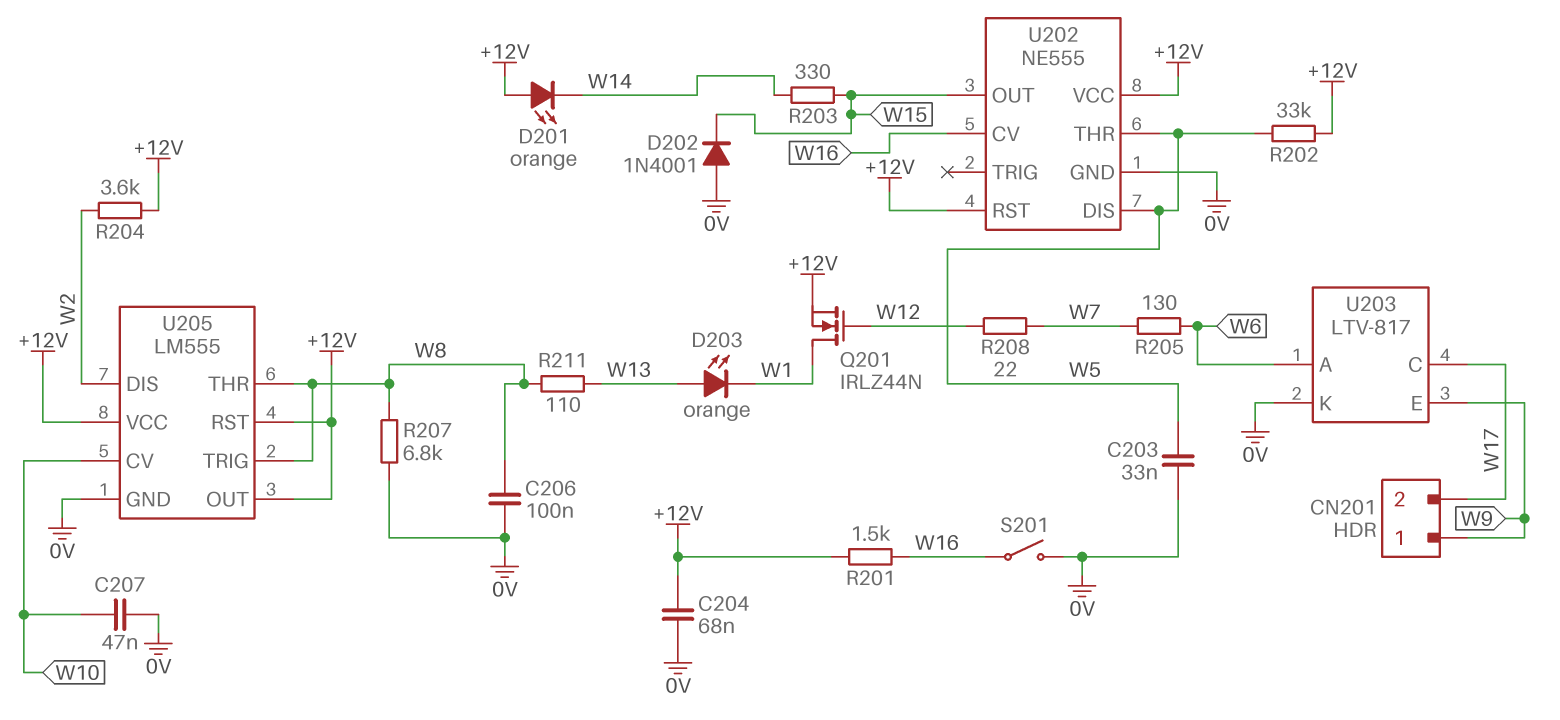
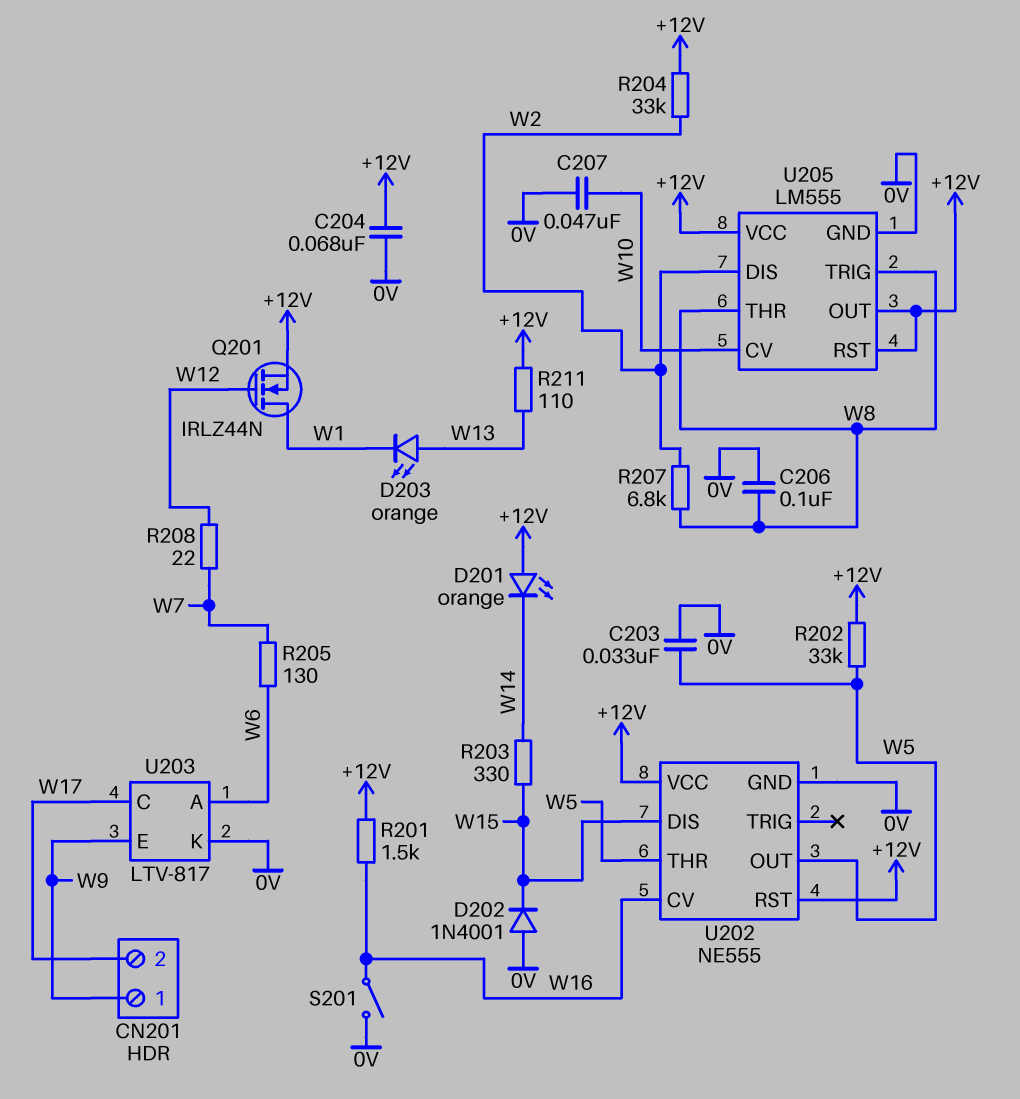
R204: 3.6k (+12V, W2) -> 33k (+12V, W2)
R207: 6.8k (0V, W8) -> 6.8k (W2, W8)
R211: 110 (W8, W13) -> 110 (+12V, W13)
U202 pin DIS: W5 -> W15
U202 pin OUT: W15 -> W5

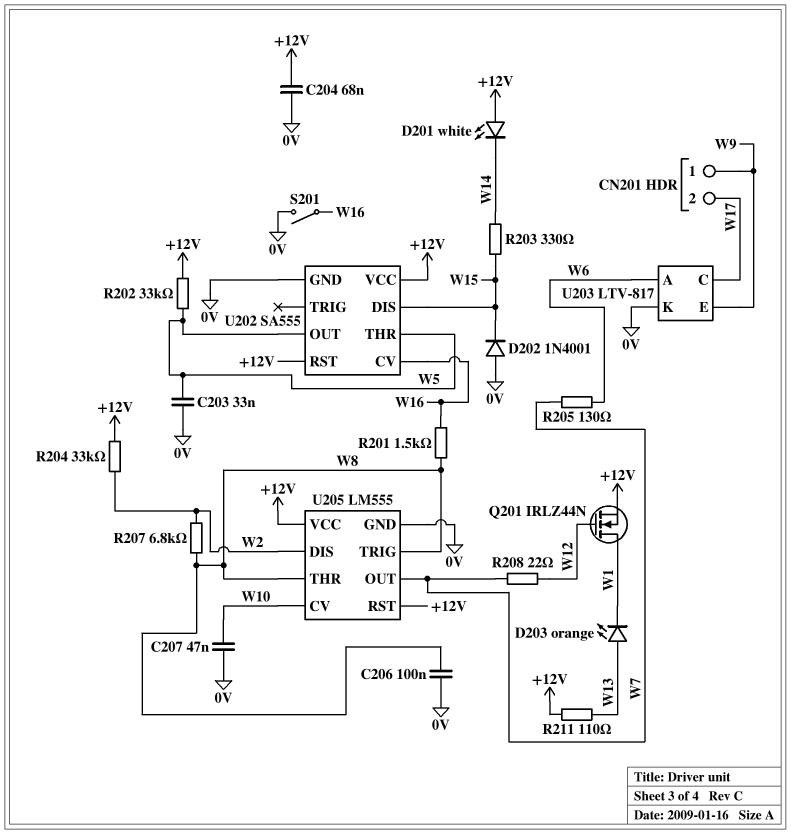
D201: LED orange (A +12V, K W14) -> LED white (A +12V, K W14)
R201: 1.5k (+12V, W16) -> 1.5k (W8, W16)
U202: NE555 -> SA555
U205 pin OUT: +12V -> W7

